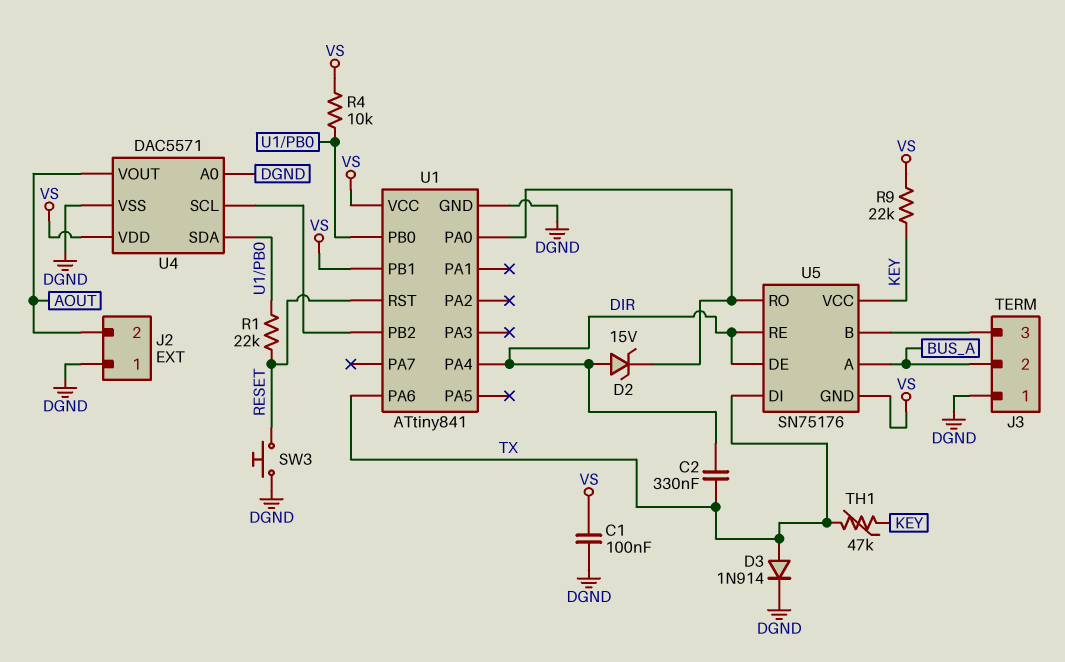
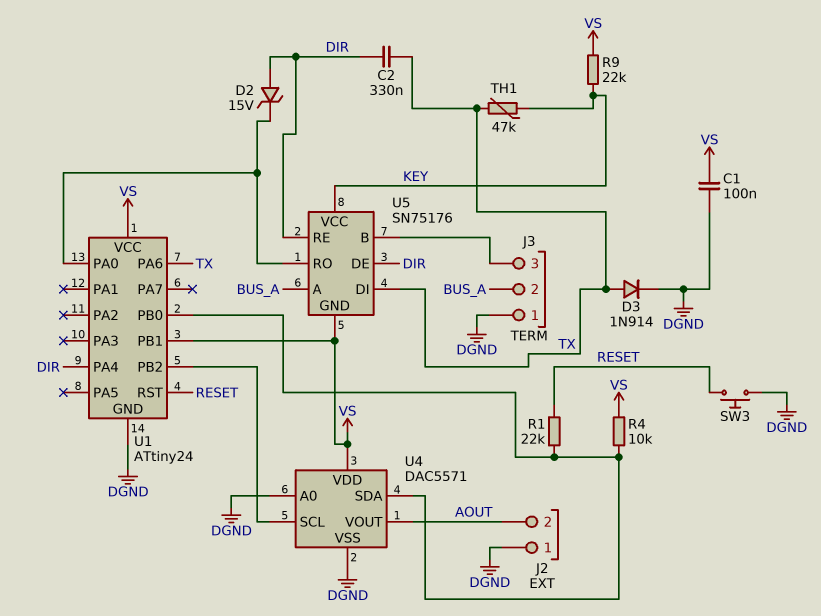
U1: ATtiny841 -> ATtiny24

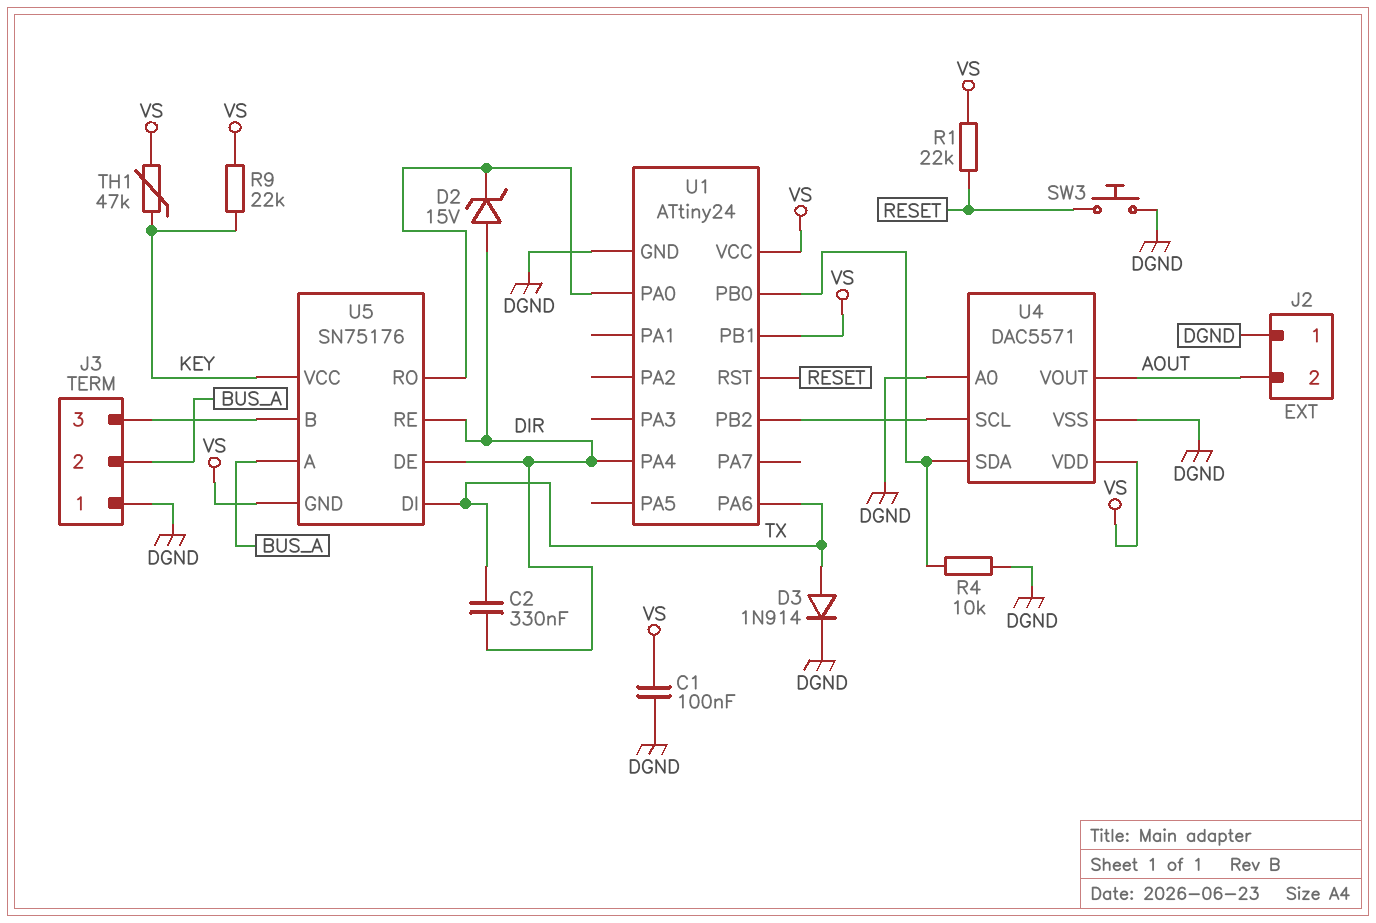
R1: 22k (RESET, U1/PB0) -> 22k (RESET, VS)
R4: 10k (U1/PB0, VS) -> 10k (DGND, U1/PB0)
TH1: 47k (KEY, TX) -> 47k (KEY, VS)

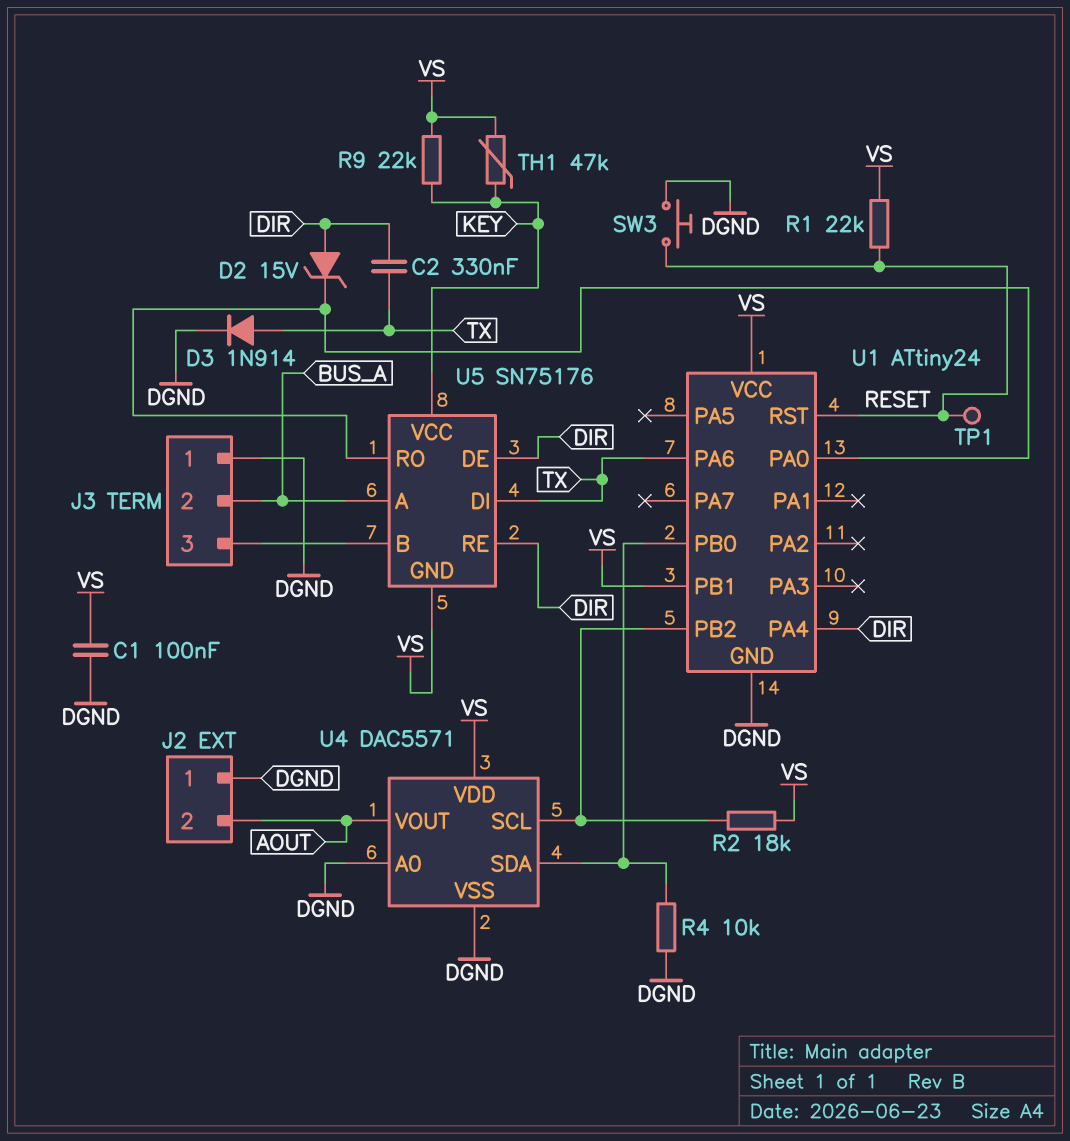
R2: none -> 18k (U1/PB2, VS)
TP1: none -> test point (RESET)

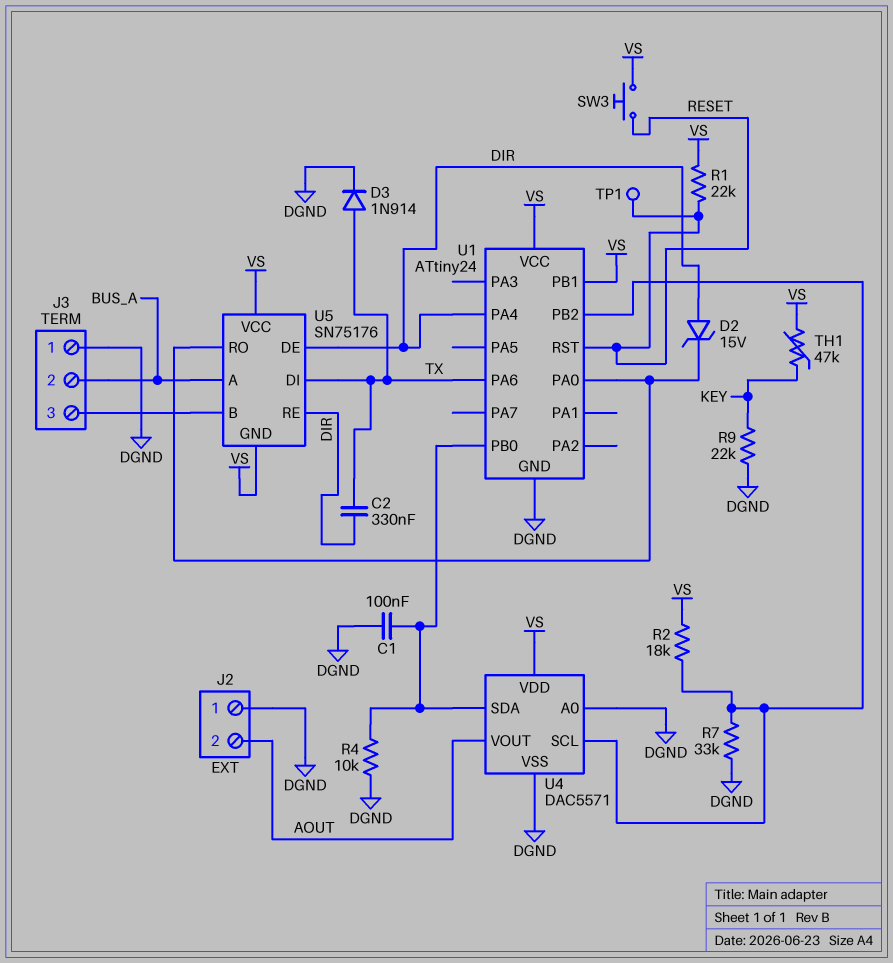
C1: 100nF (DGND, VS) -> 100nF (DGND, U1/PB0)
R7: none -> 33k (DGND, U1/PB2)
R9: 22k (KEY, VS) -> 22k (DGND, KEY)
SW3: button (DGND, RESET) -> button (RESET, VS)
U5 pin VCC: KEY -> VS

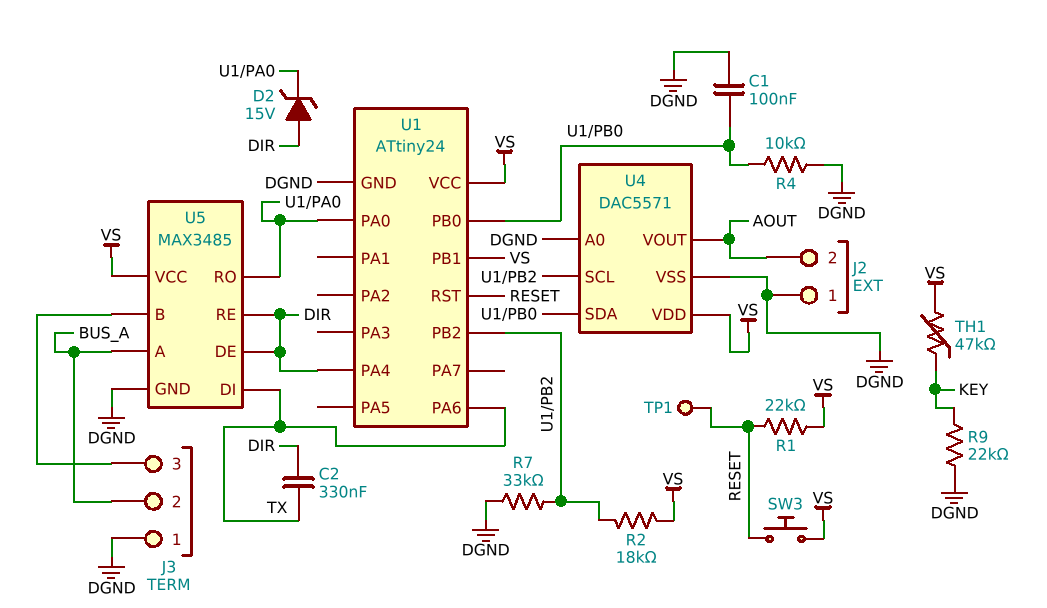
D3: diode 1N914 (A TX, K DGND) -> none
U5: SN75176 -> MAX3485
U5 pin GND: VS -> DGND

